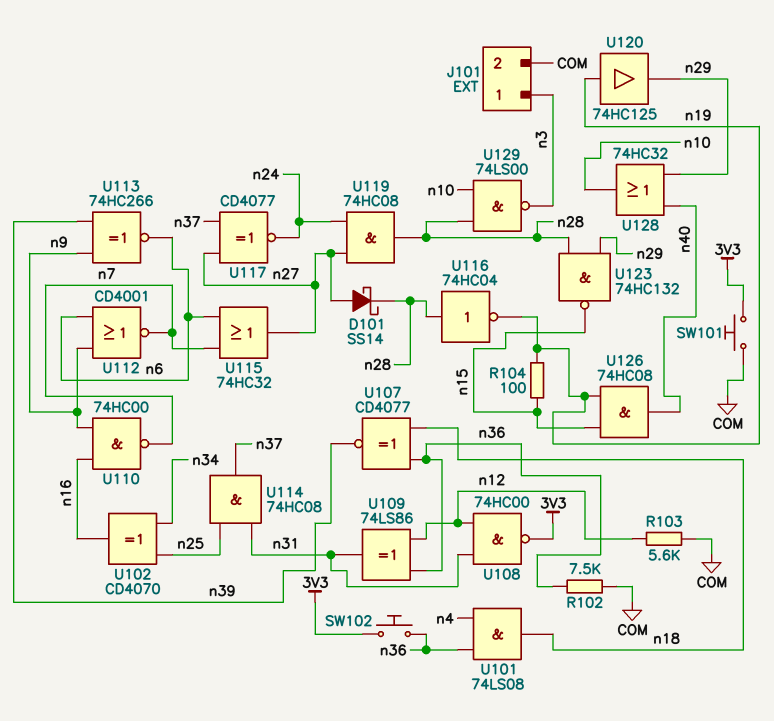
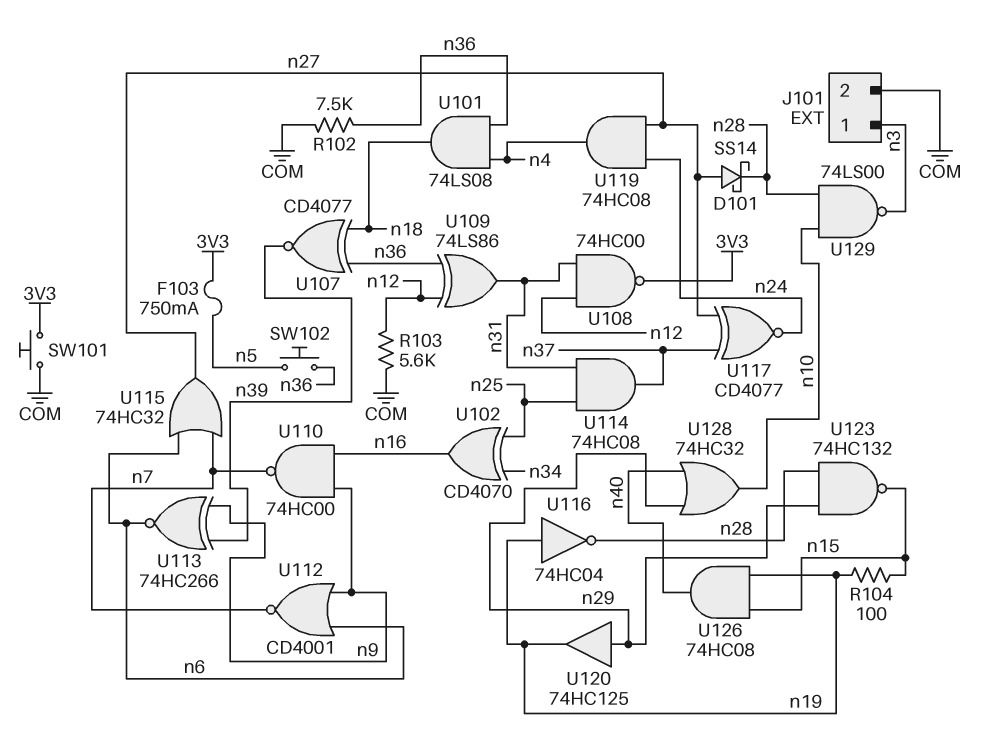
F103: none -> 750mA (3V3, n5)
SW102: button (3V3, n36) -> button (n5, n36)
U116: NOT 74HC04 (in n28, out n19) -> NOT 74HC04 (in n19, out n28)
U119: AND 74HC08 (in n24, in n27, out n28) -> AND 74HC08 (in n24, in n27, out n4)
U120: buffer 74HC125 (in n19, out n29) -> buffer 74HC125 (in n29, out n19)

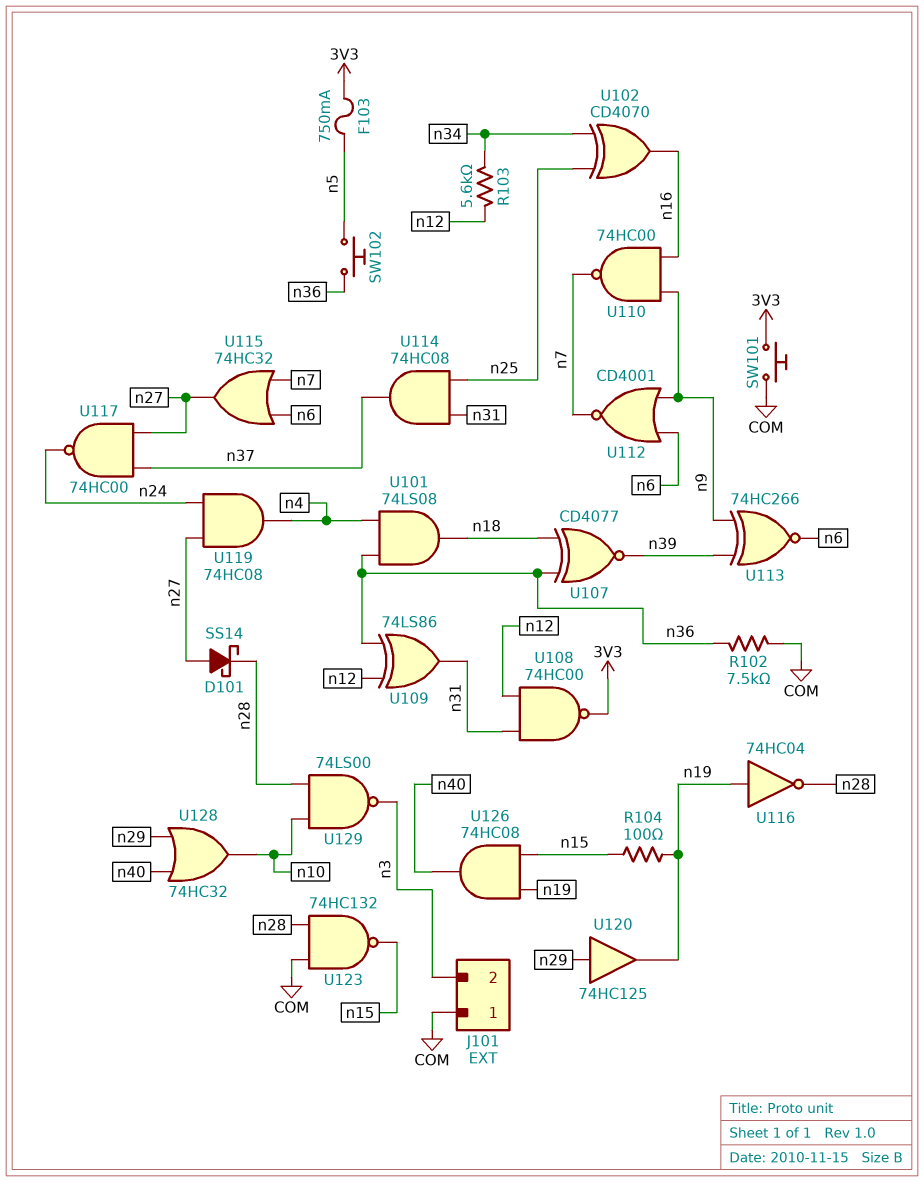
J101 pin 1: n3 -> COM
J101 pin 2: COM -> n3
R103: 5.6k (COM, n12) -> 5.6k (n12, n34)
U117: XNOR CD4077 (in n27, in n37, out n24) -> NAND 74HC00 (in n27, in n37, out n24)
U123: NAND 74HC132 (in n28, in n29, out n15) -> NAND 74HC132 (in COM, in n28, out n15)

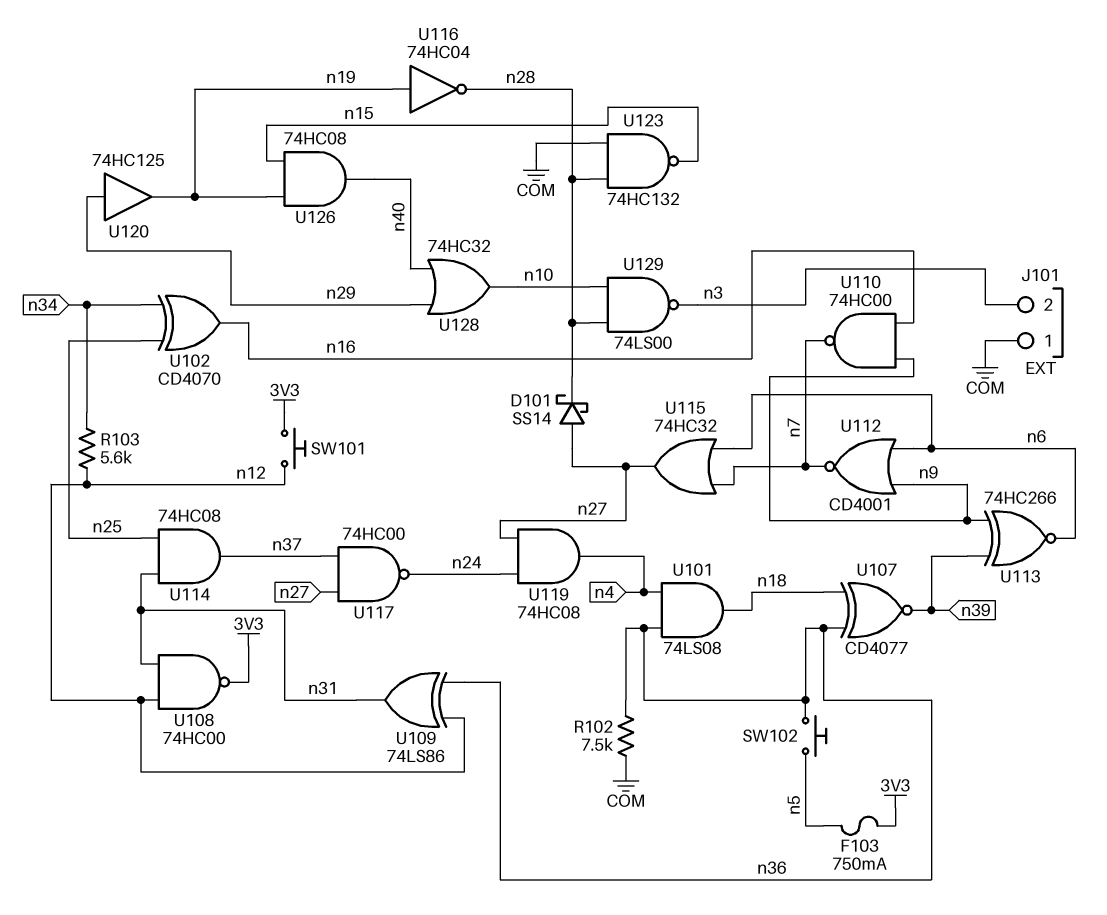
R104: 100 (n15, n19) -> none
SW101: button (3V3, COM) -> button (3V3, n12)

